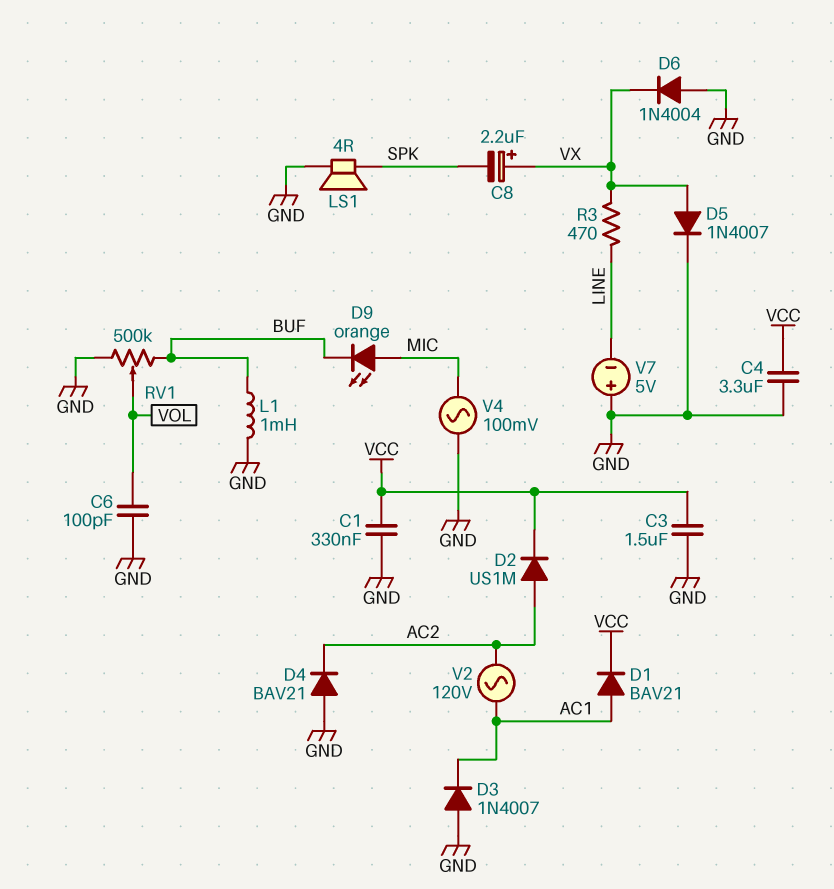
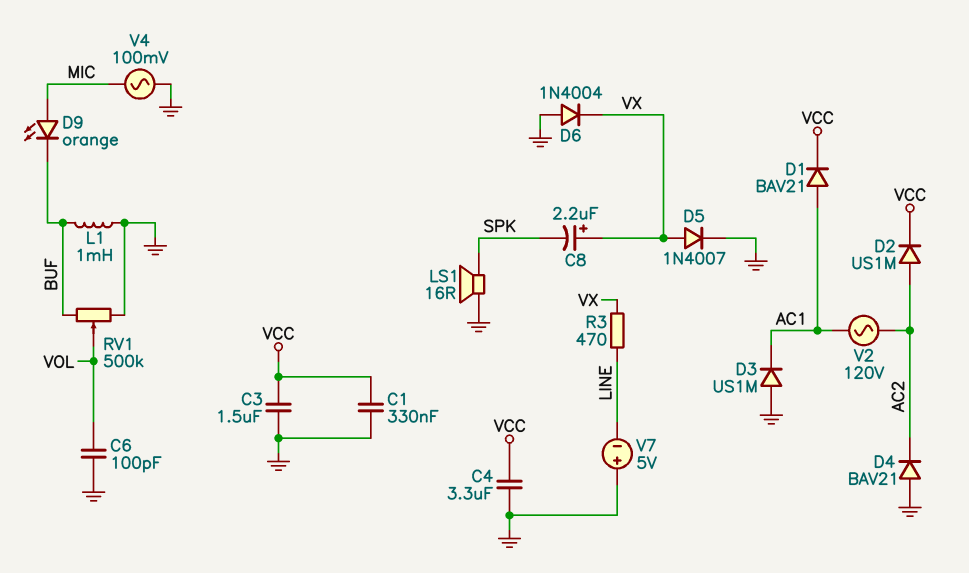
D3: diode 1N4007 (A GND, K AC1) -> diode US1M (A GND, K AC1)
LS1: speaker 4R (GND, SPK) -> speaker 16R (GND, SPK)

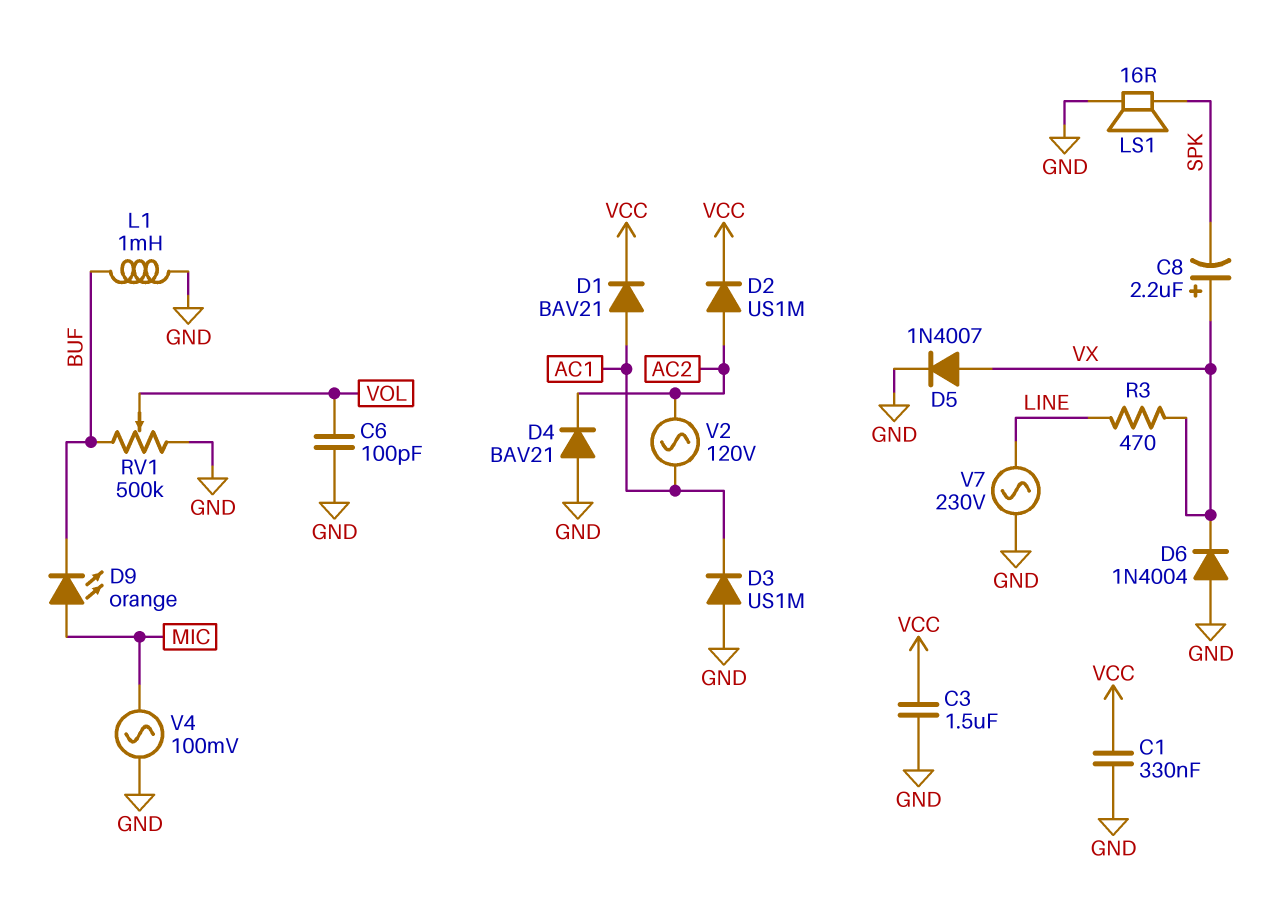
C4: 3.3uF (GND, VCC) -> none
V7: 5V (plus GND, minus LINE) -> AC 230V (GND, LINE)

